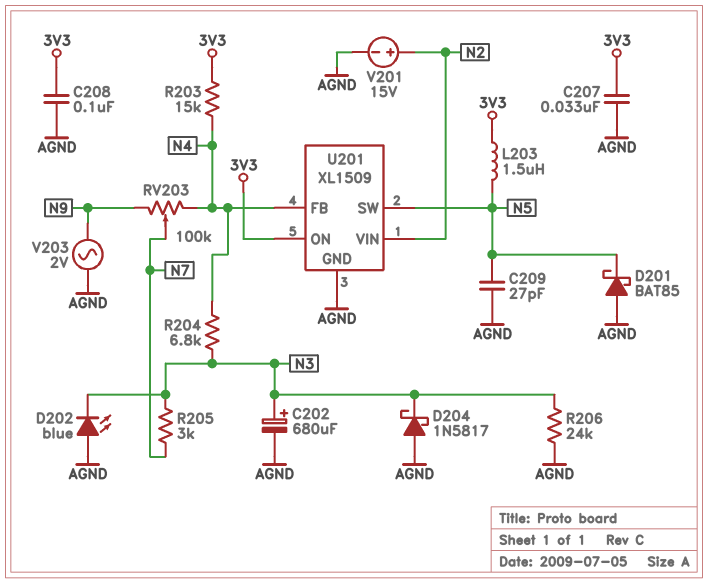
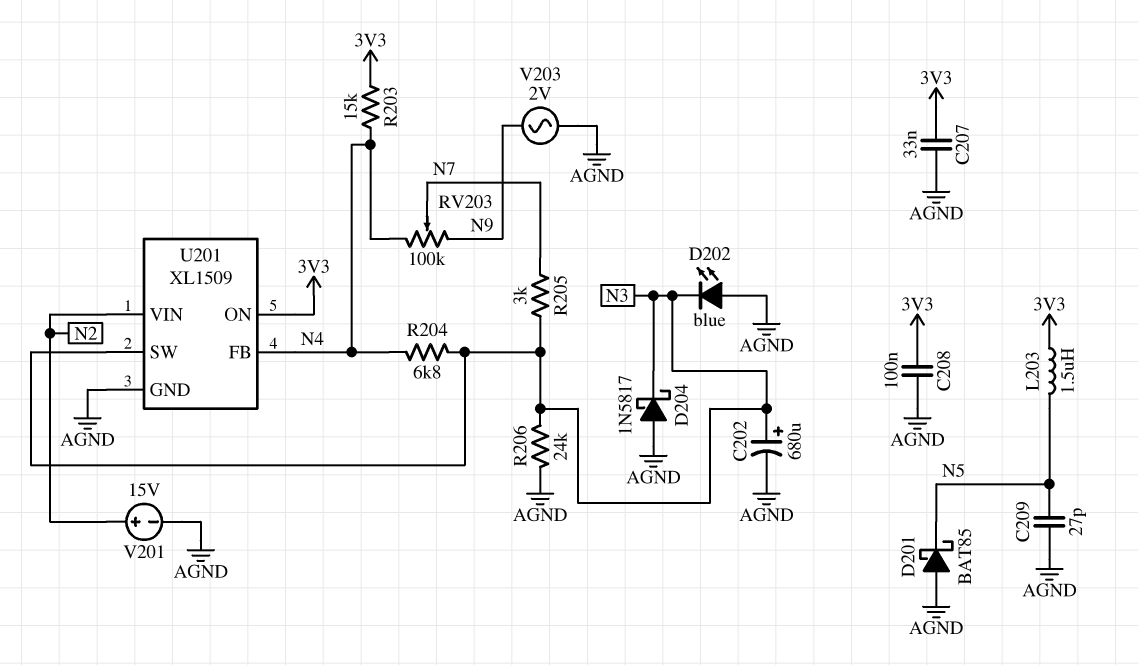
U201 pin SW: N5 -> N3

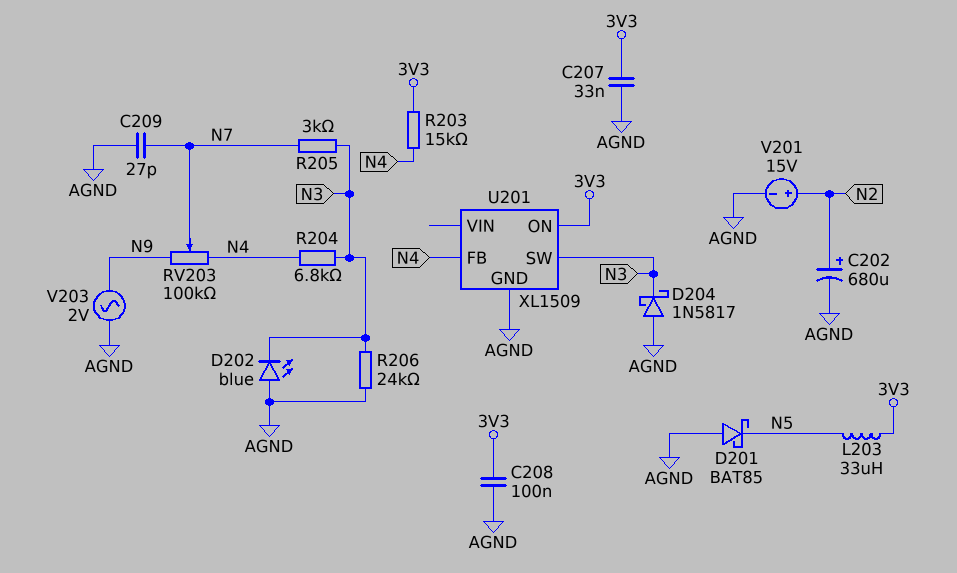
C202: 680uF (plus N3, minus AGND) -> 680uF (plus N2, minus AGND)
C209: 27pF (AGND, N5) -> 27pF (AGND, N7)
L203: 1.5uH (3V3, N5) -> 33uH (3V3, N5)
U201 pin VIN: N2 -> none

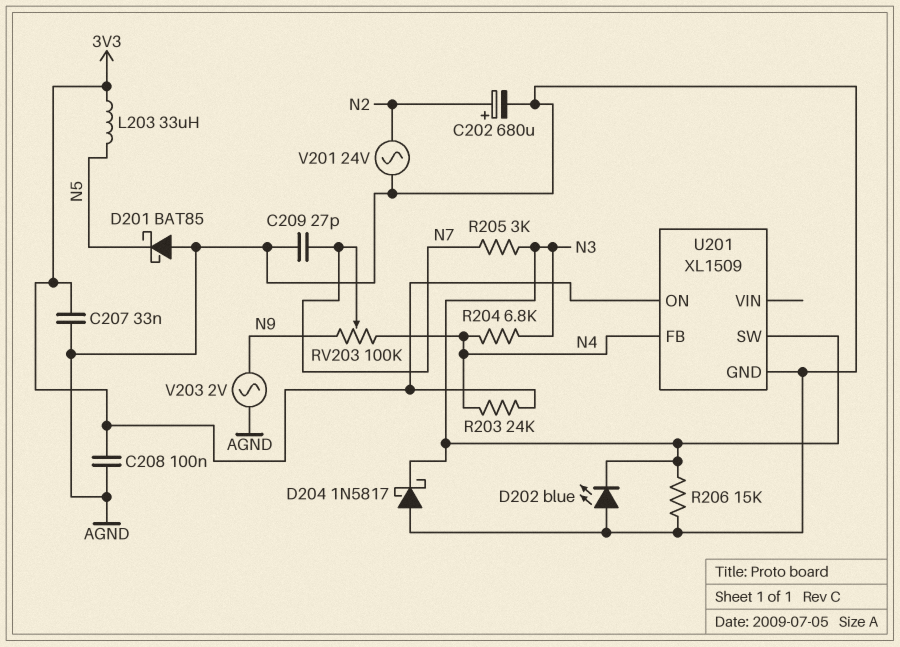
R203: 15k (3V3, N4) -> 24k (3V3, N4)
R206: 24k (AGND, N3) -> 15k (AGND, N3)
V201: 15V (plus N2, minus AGND) -> AC 24V (AGND, N2)

